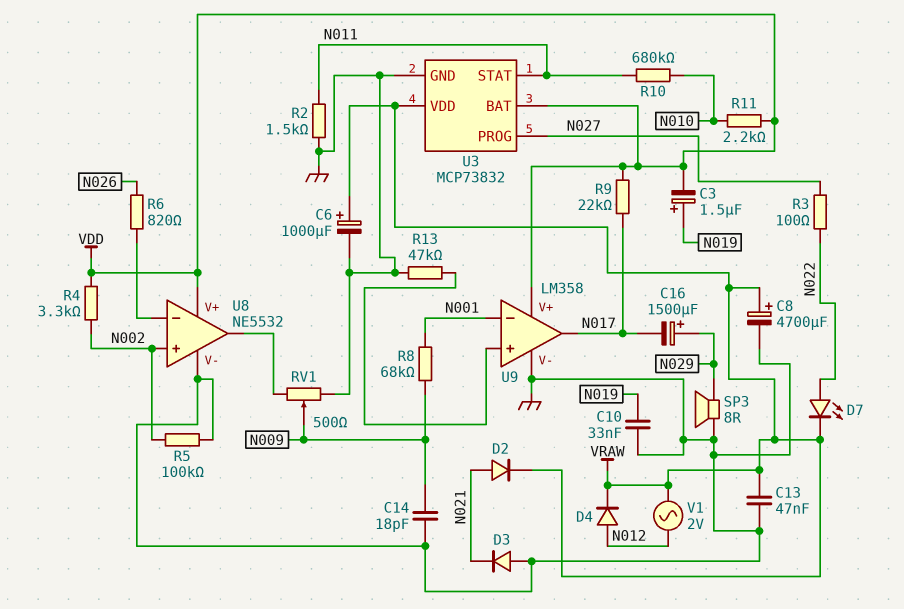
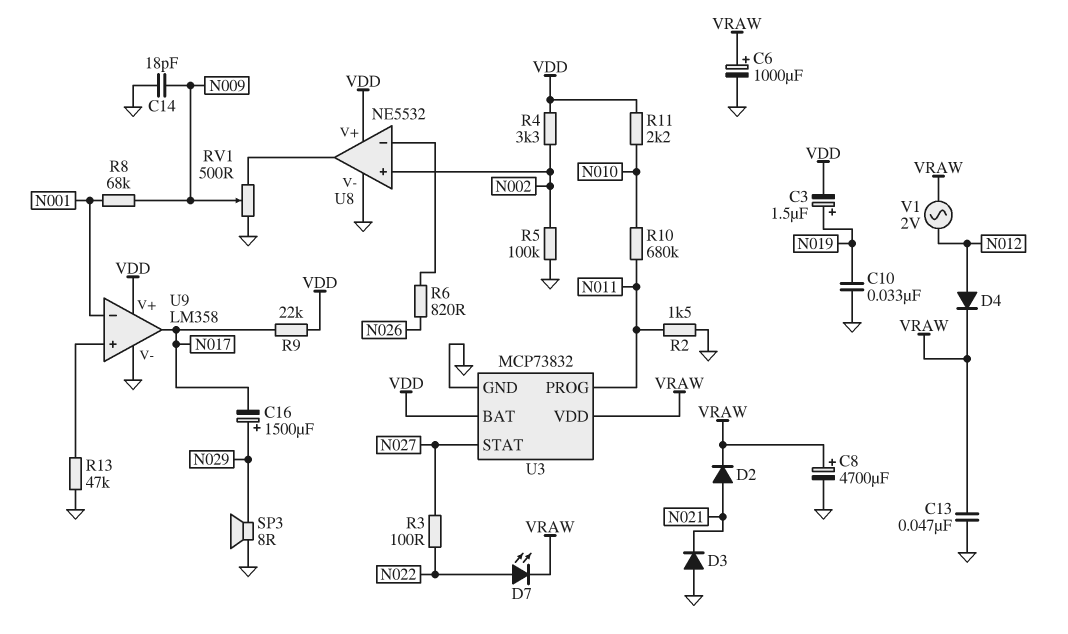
U3 pin PROG: N027 -> N011
U3 pin STAT: N011 -> N027

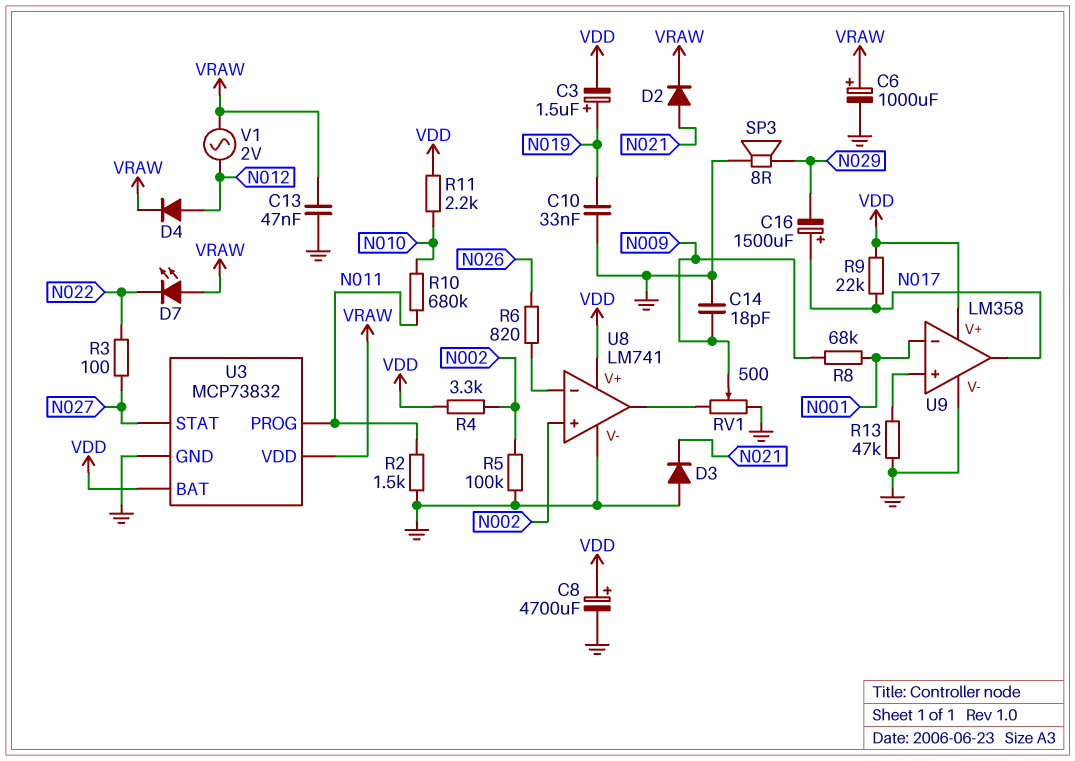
C8: 4700uF (plus VRAW, minus GND) -> 4700uF (plus VDD, minus GND)
C16: 1500uF (plus N029, minus N017) -> 1500uF (plus N017, minus N029)
D7: LED (A N022, K VRAW) -> LED (A VRAW, K N022)
U8: NE5532 -> LM741

